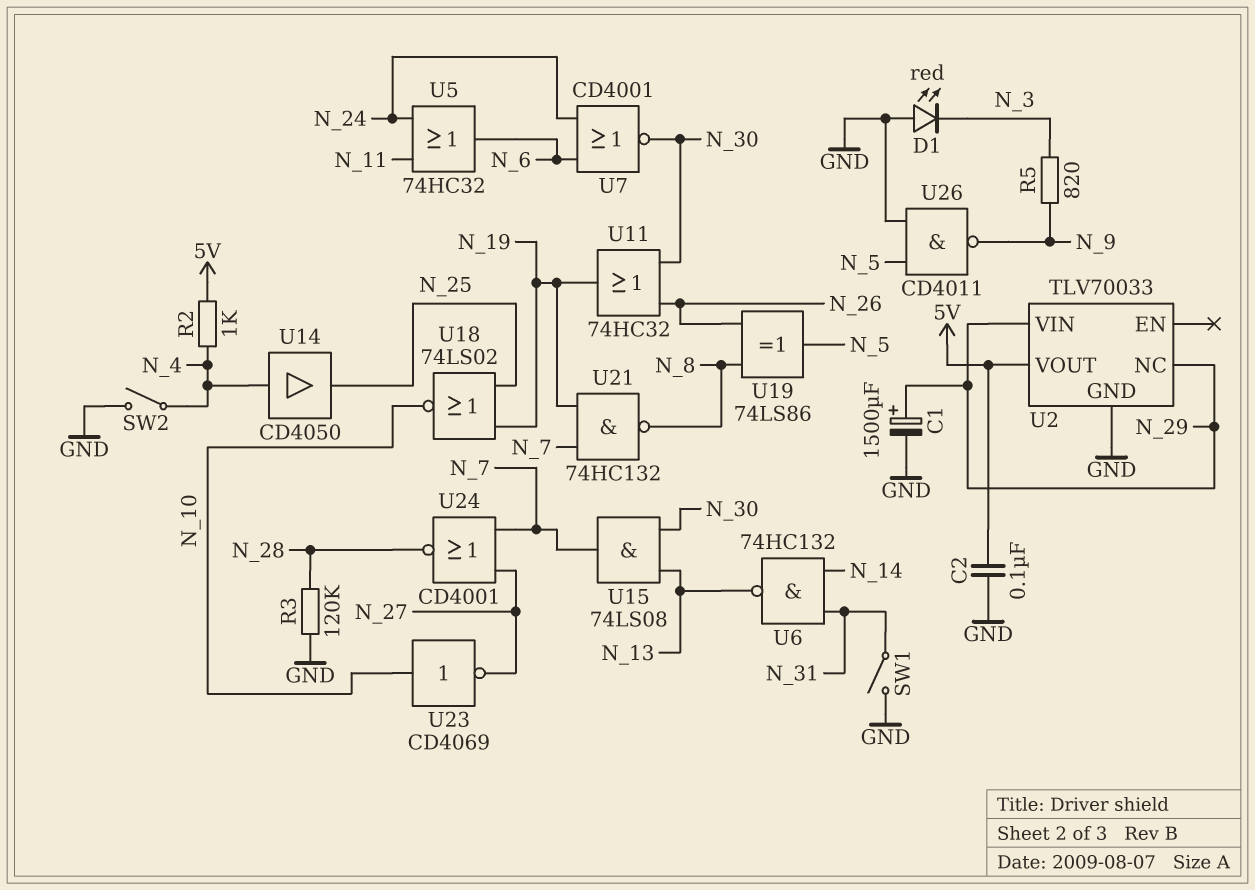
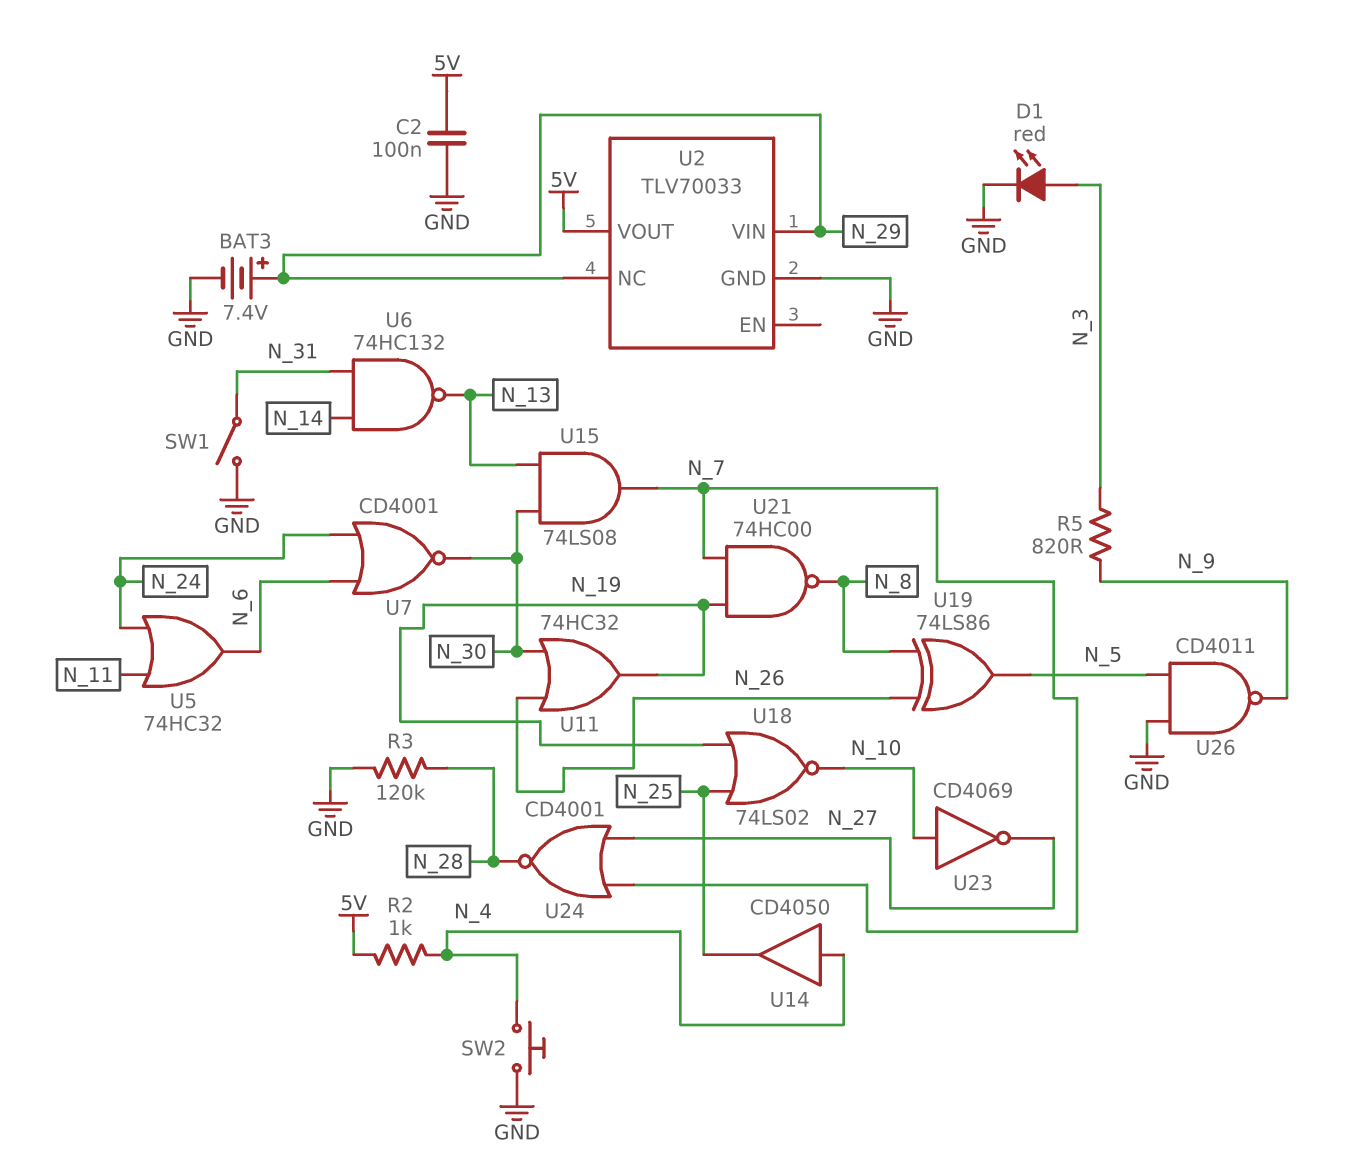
BAT3: none -> 7.4V (plus N_29, minus GND)
C1: 1500uF (plus N_29, minus GND) -> none
D1: LED red (A GND, K N_3) -> LED red (A N_3, K GND)
SW2: switch (GND, N_4) -> button (GND, N_4)
U21: NAND 74HC132 (in N_7, in N_19, out N_8) -> NAND 74HC00 (in N_7, in N_19, out N_8)

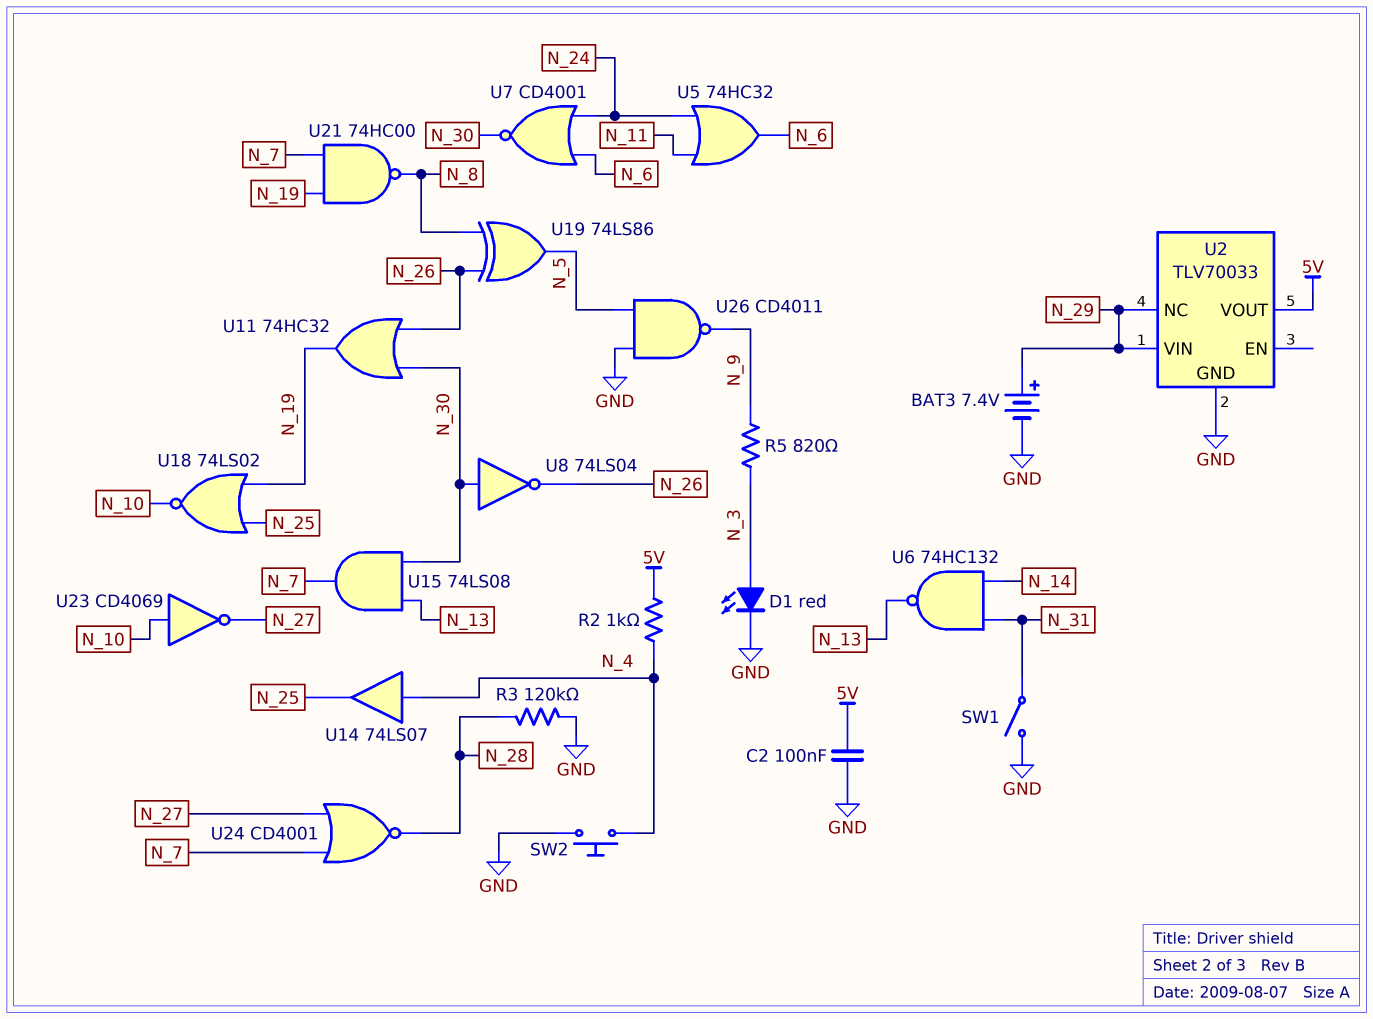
U8: none -> NOT 74LS04 (in N_30, out N_26)
U14: buffer CD4050 (in N_4, out N_25) -> buffer 74LS07 (in N_4, out N_25)

